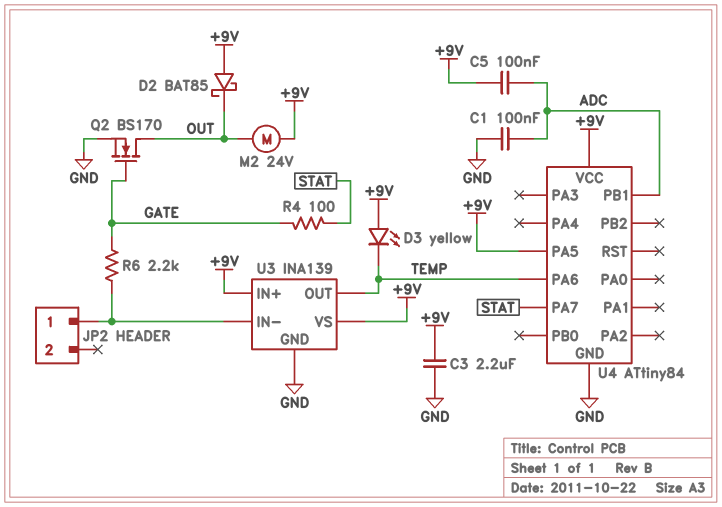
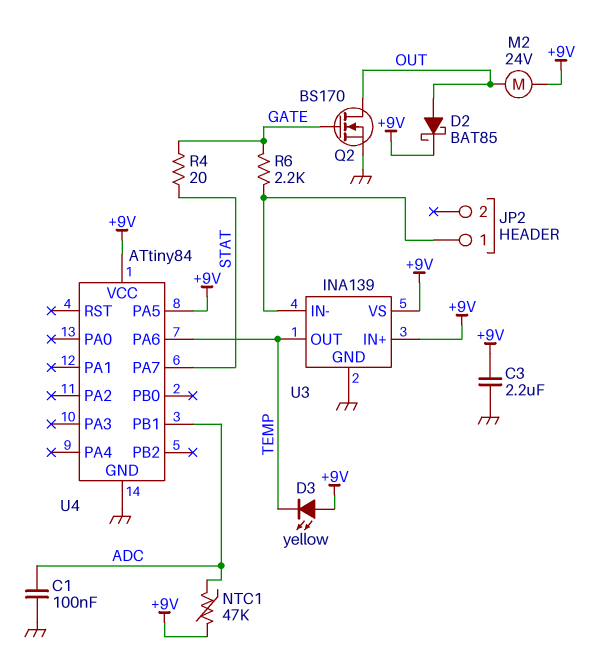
C5: 100nF (+9V, ADC) -> none
D2: schottky BAT85 (A +9V, K OUT) -> schottky BAT85 (A OUT, K +9V)
NTC1: none -> 47k (+9V, ADC)
R4: 100 (GATE, STAT) -> 20 (GATE, STAT)

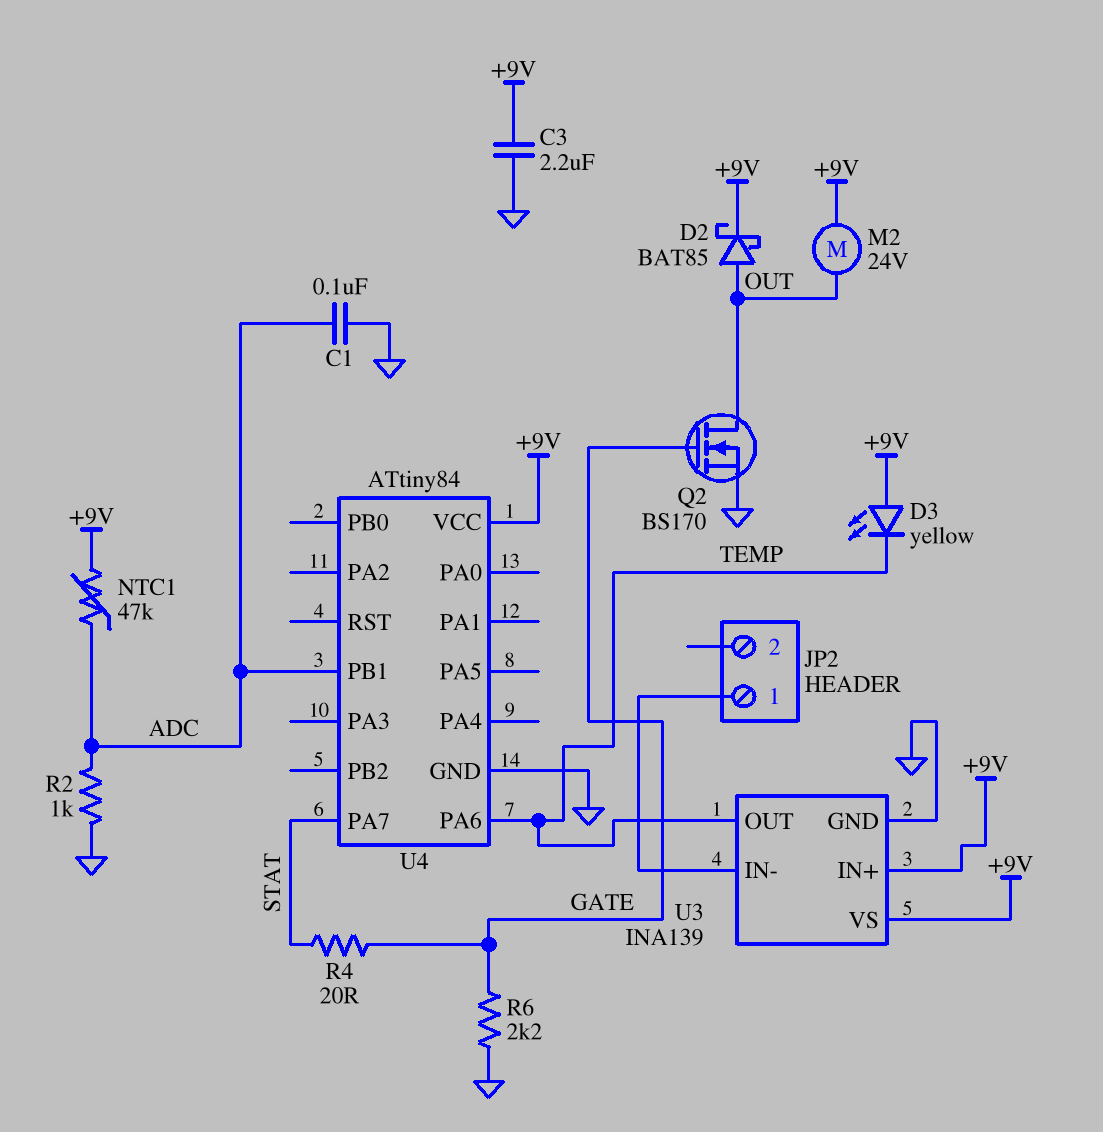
R2: none -> 1k (ADC, GND)
R6: 2.2k (GATE, JP2/1) -> 2.2k (GATE, GND)
U4 pin PA5: +9V -> none

